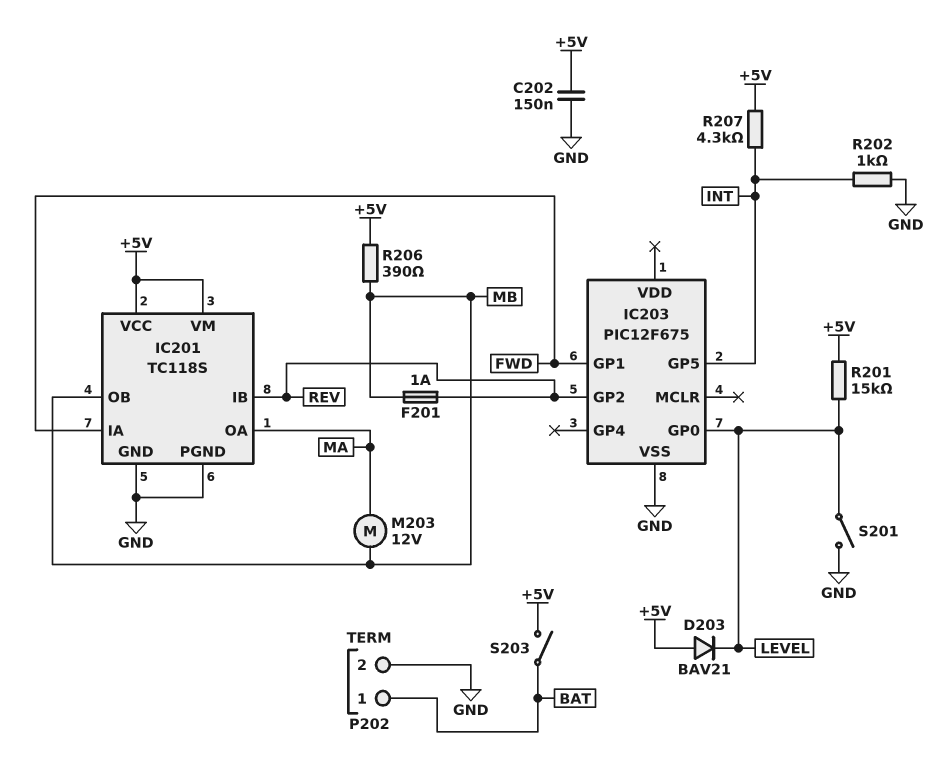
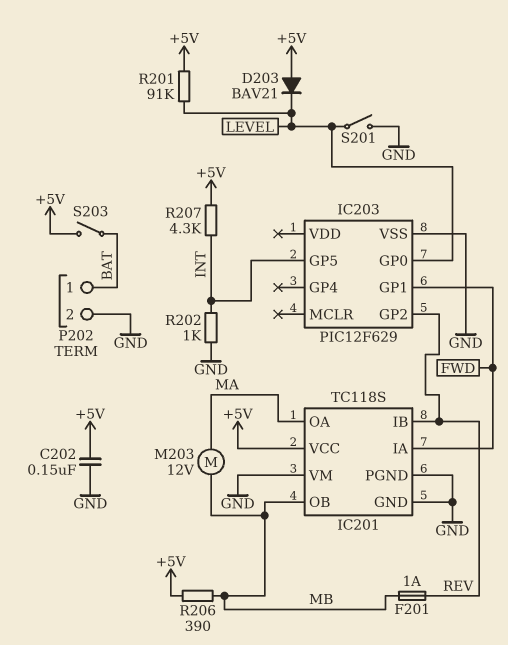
IC201 pin VM: +5V -> GND
IC203: PIC12F675 -> PIC12F629
R201: 15k (+5V, LEVEL) -> 91k (+5V, LEVEL)

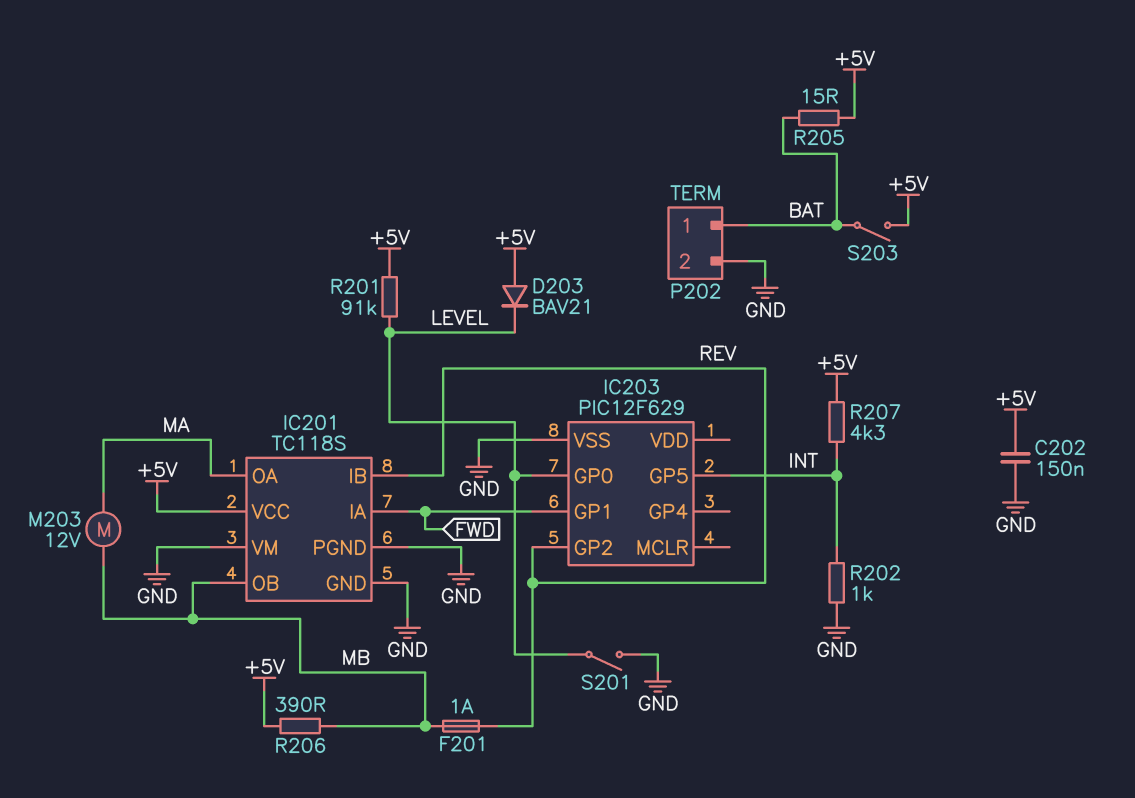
R205: none -> 15 (+5V, BAT)

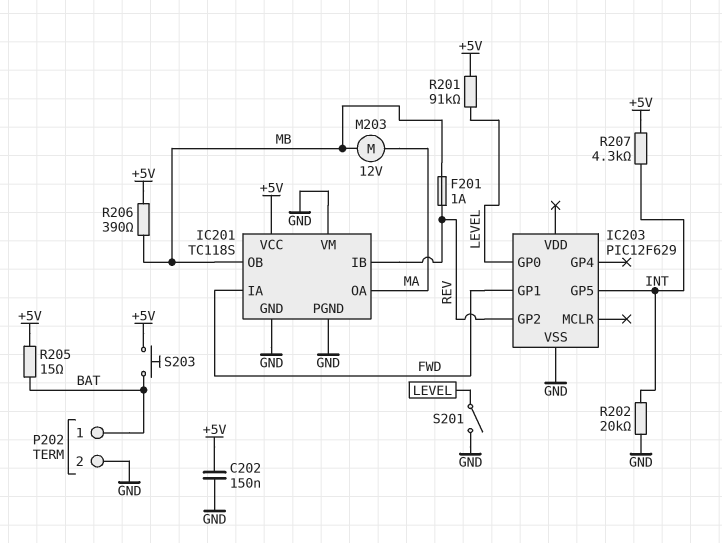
D203: diode BAV21 (A +5V, K LEVEL) -> none
R202: 1k (GND, INT) -> 20k (GND, INT)
S203: switch (+5V, BAT) -> button (+5V, BAT)

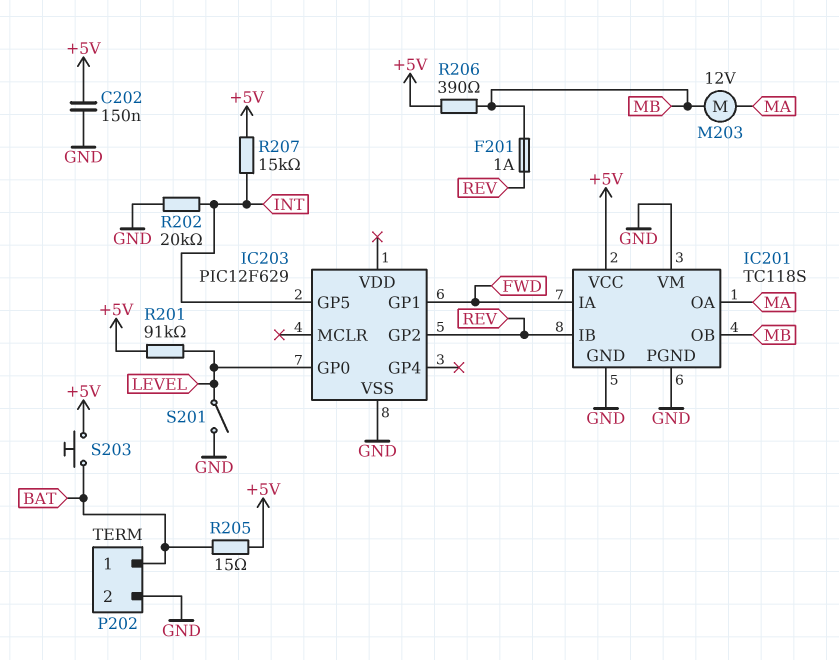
R207: 4.3k (+5V, INT) -> 15k (+5V, INT)

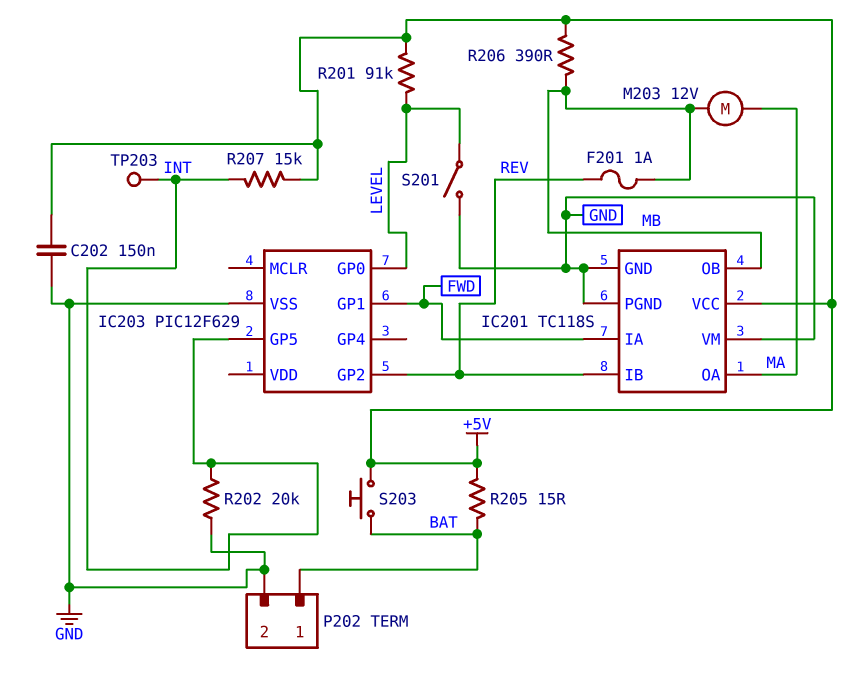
TP203: none -> test point (INT)

